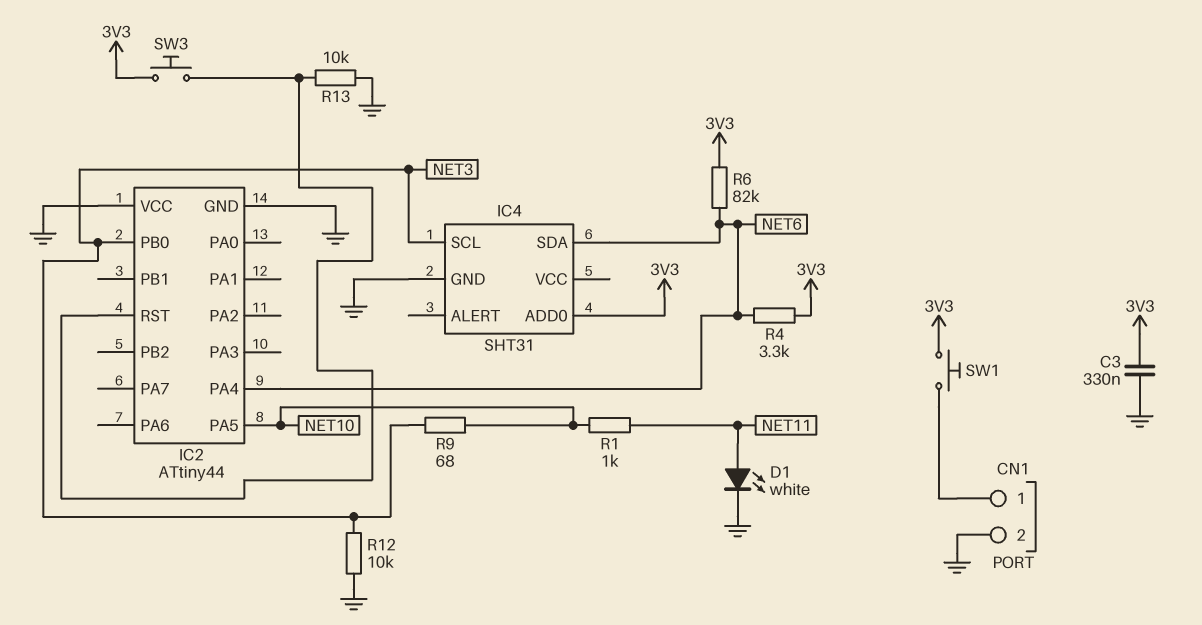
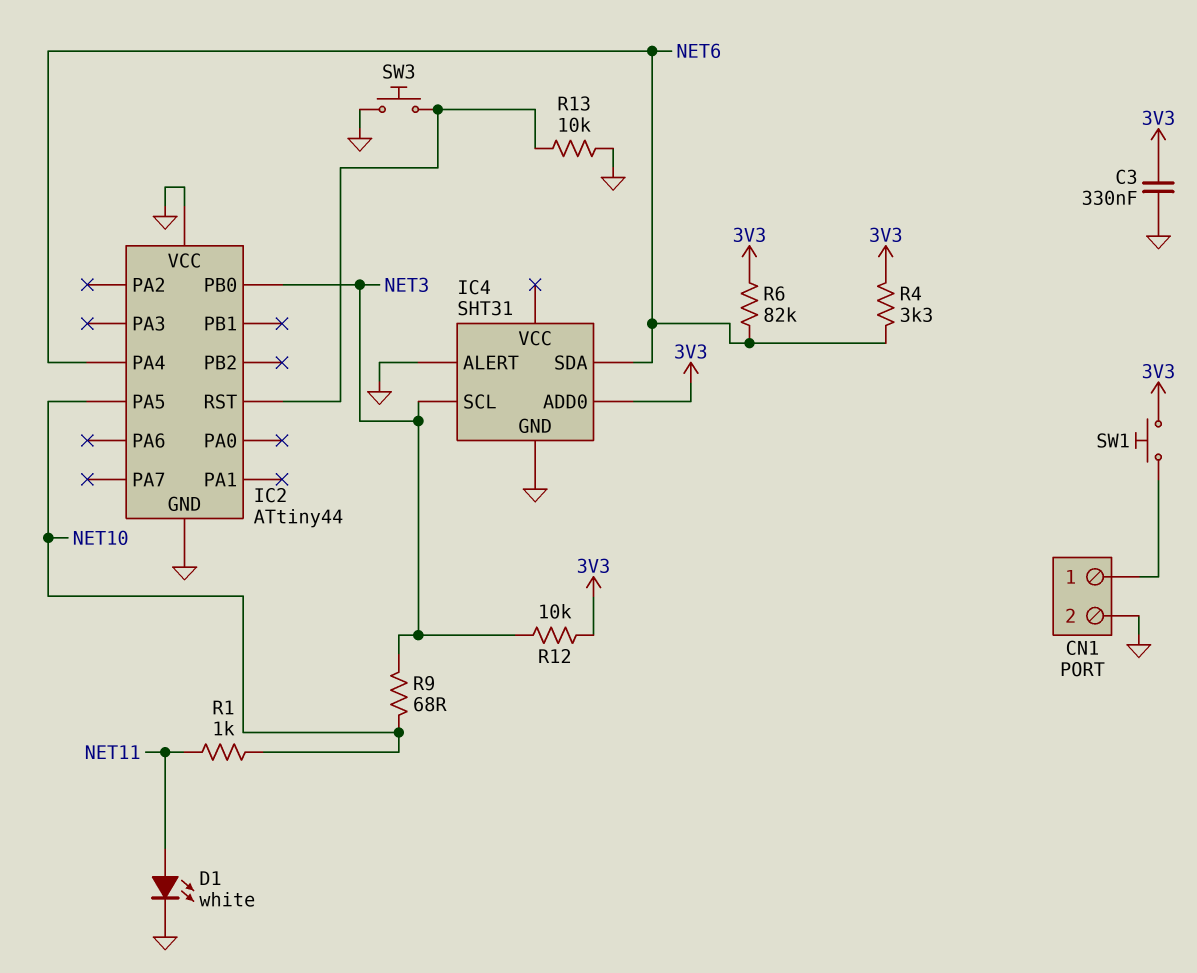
IC4 pin ALERT: none -> GND
R12: 10k (GND, NET3) -> 10k (3V3, NET3)
SW3: button (3V3, IC2/RST) -> button (GND, IC2/RST)

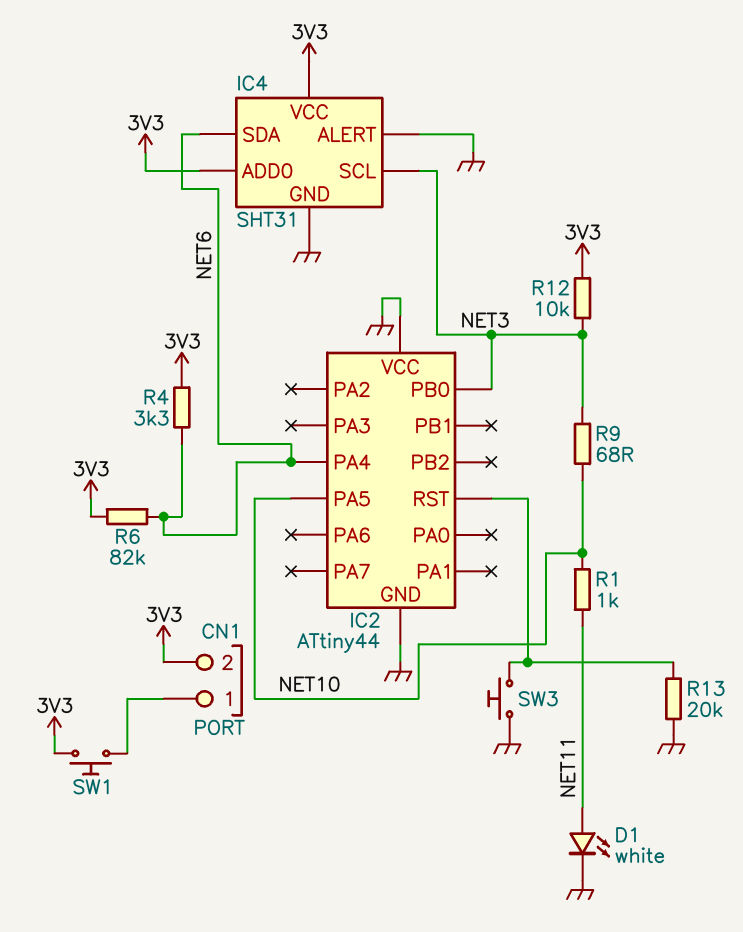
C3: 330nF (3V3, GND) -> none
CN1 pin 2: GND -> 3V3
IC4 pin VCC: none -> 3V3
R13: 10k (GND, IC2/RST) -> 20k (GND, IC2/RST)

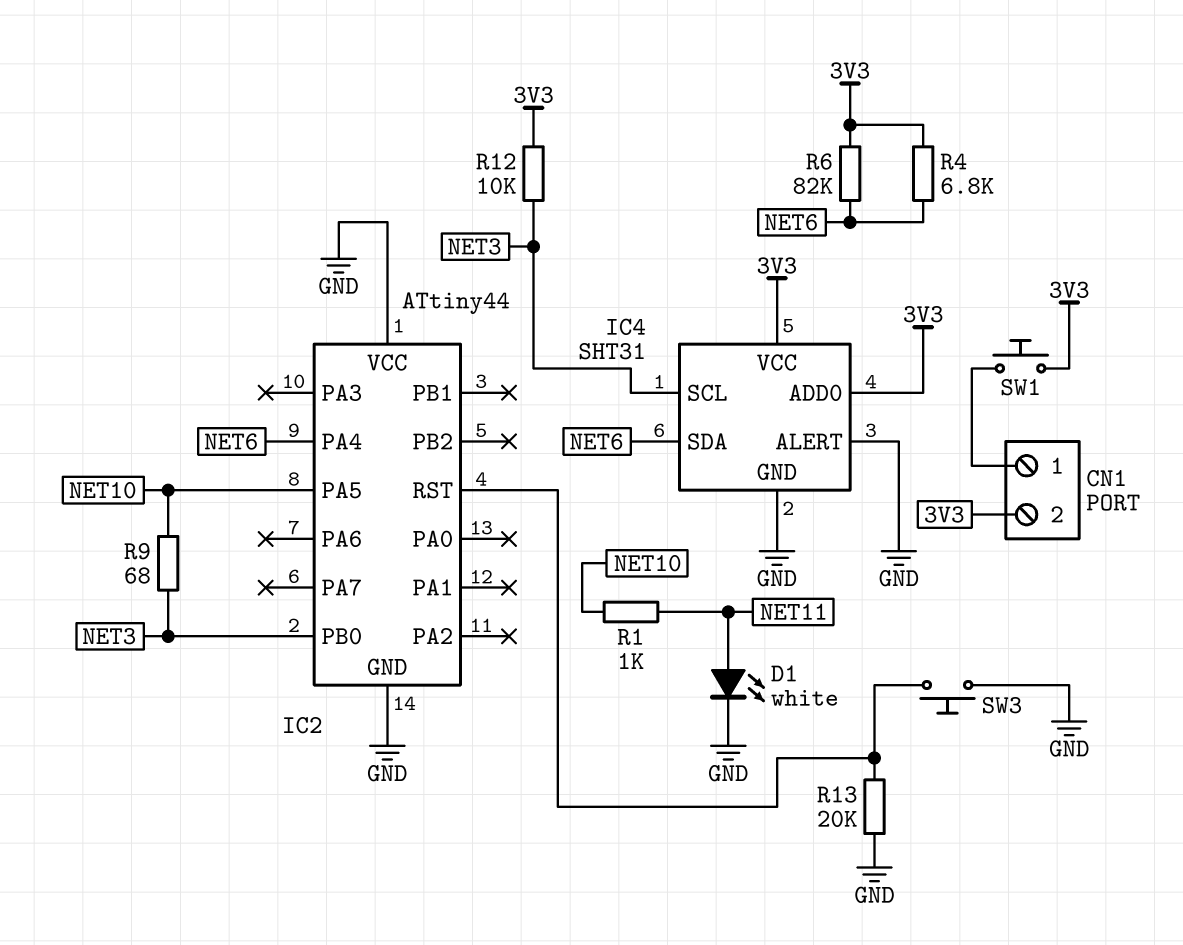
R4: 3.3k (3V3, NET6) -> 6.8k (3V3, NET6)

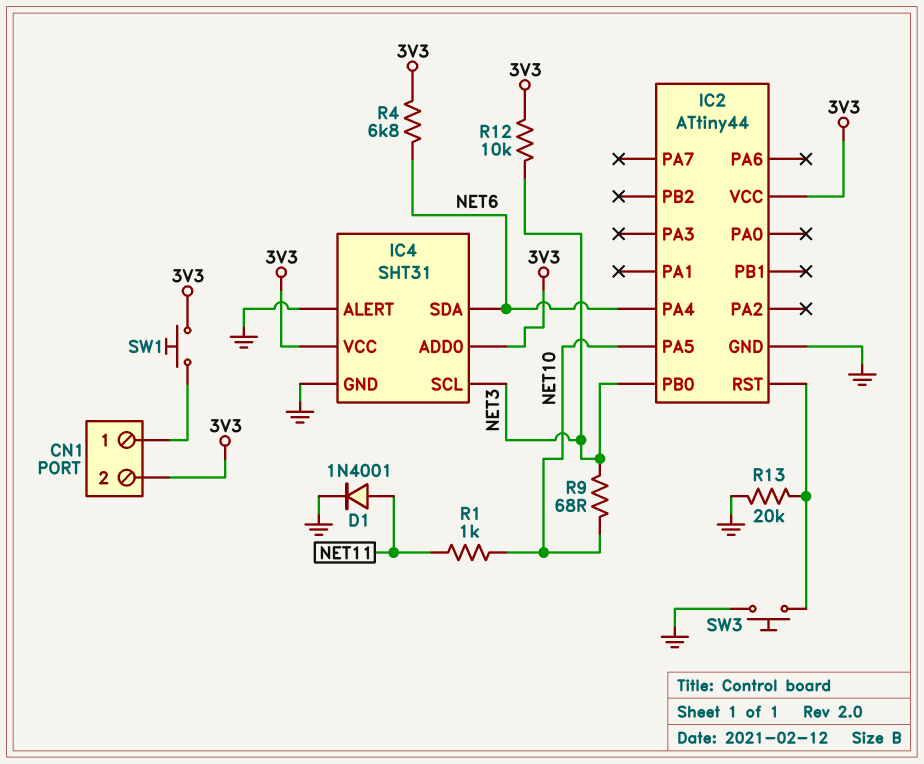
D1: LED white (A NET11, K GND) -> diode 1N4001 (A NET11, K GND)
IC2 pin VCC: GND -> 3V3
R6: 82k (3V3, NET6) -> none

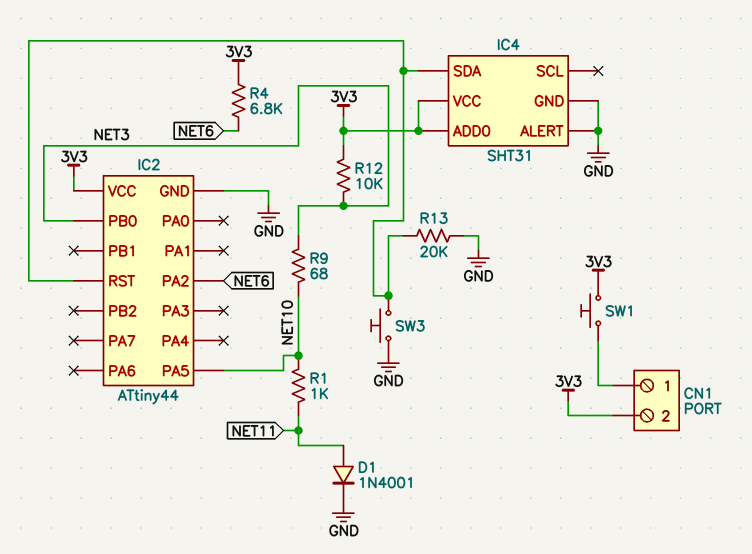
IC2 pin PA2: none -> NET6
IC2 pin PA4: NET6 -> none
IC4 pin SCL: NET3 -> none
IC4 pin SDA: NET6 -> IC2/RST

